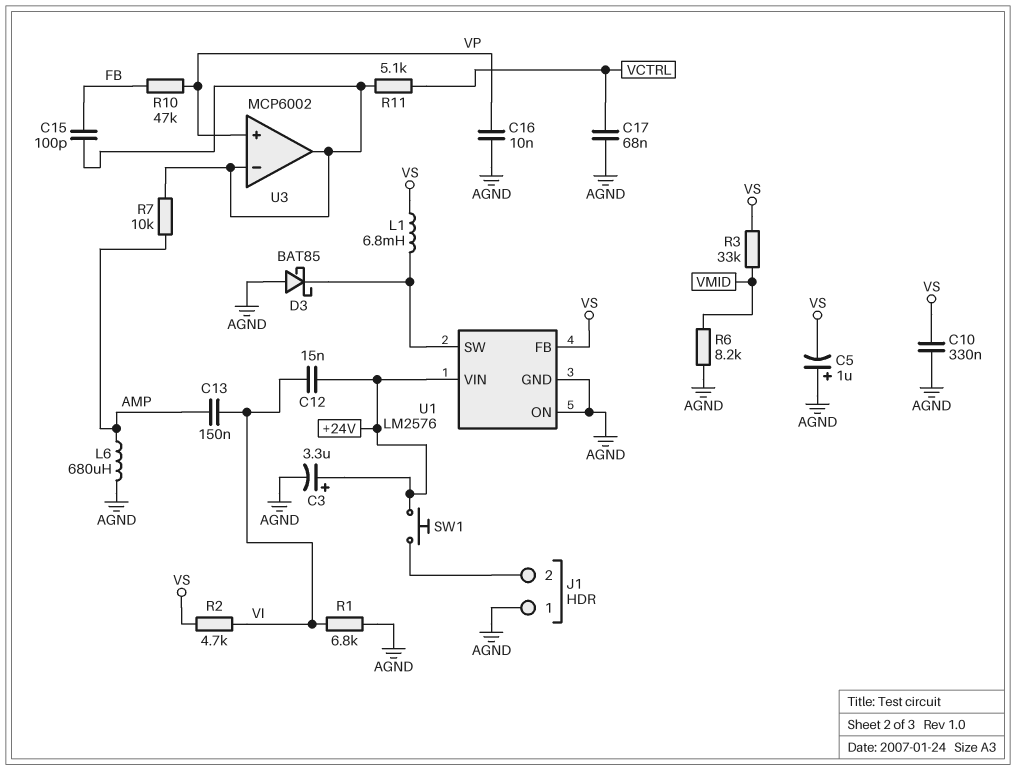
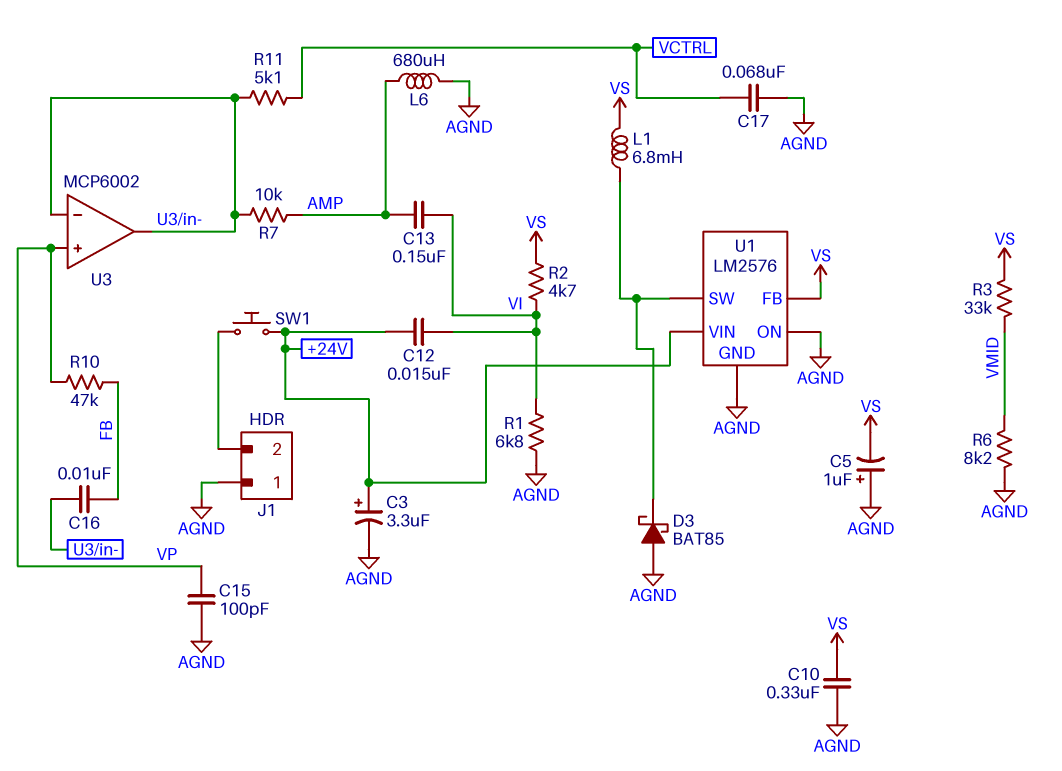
C15: 100pF (FB, U3/in-) -> 100pF (AGND, VP)
C16: 10nF (AGND, VP) -> 10nF (FB, U3/in-)

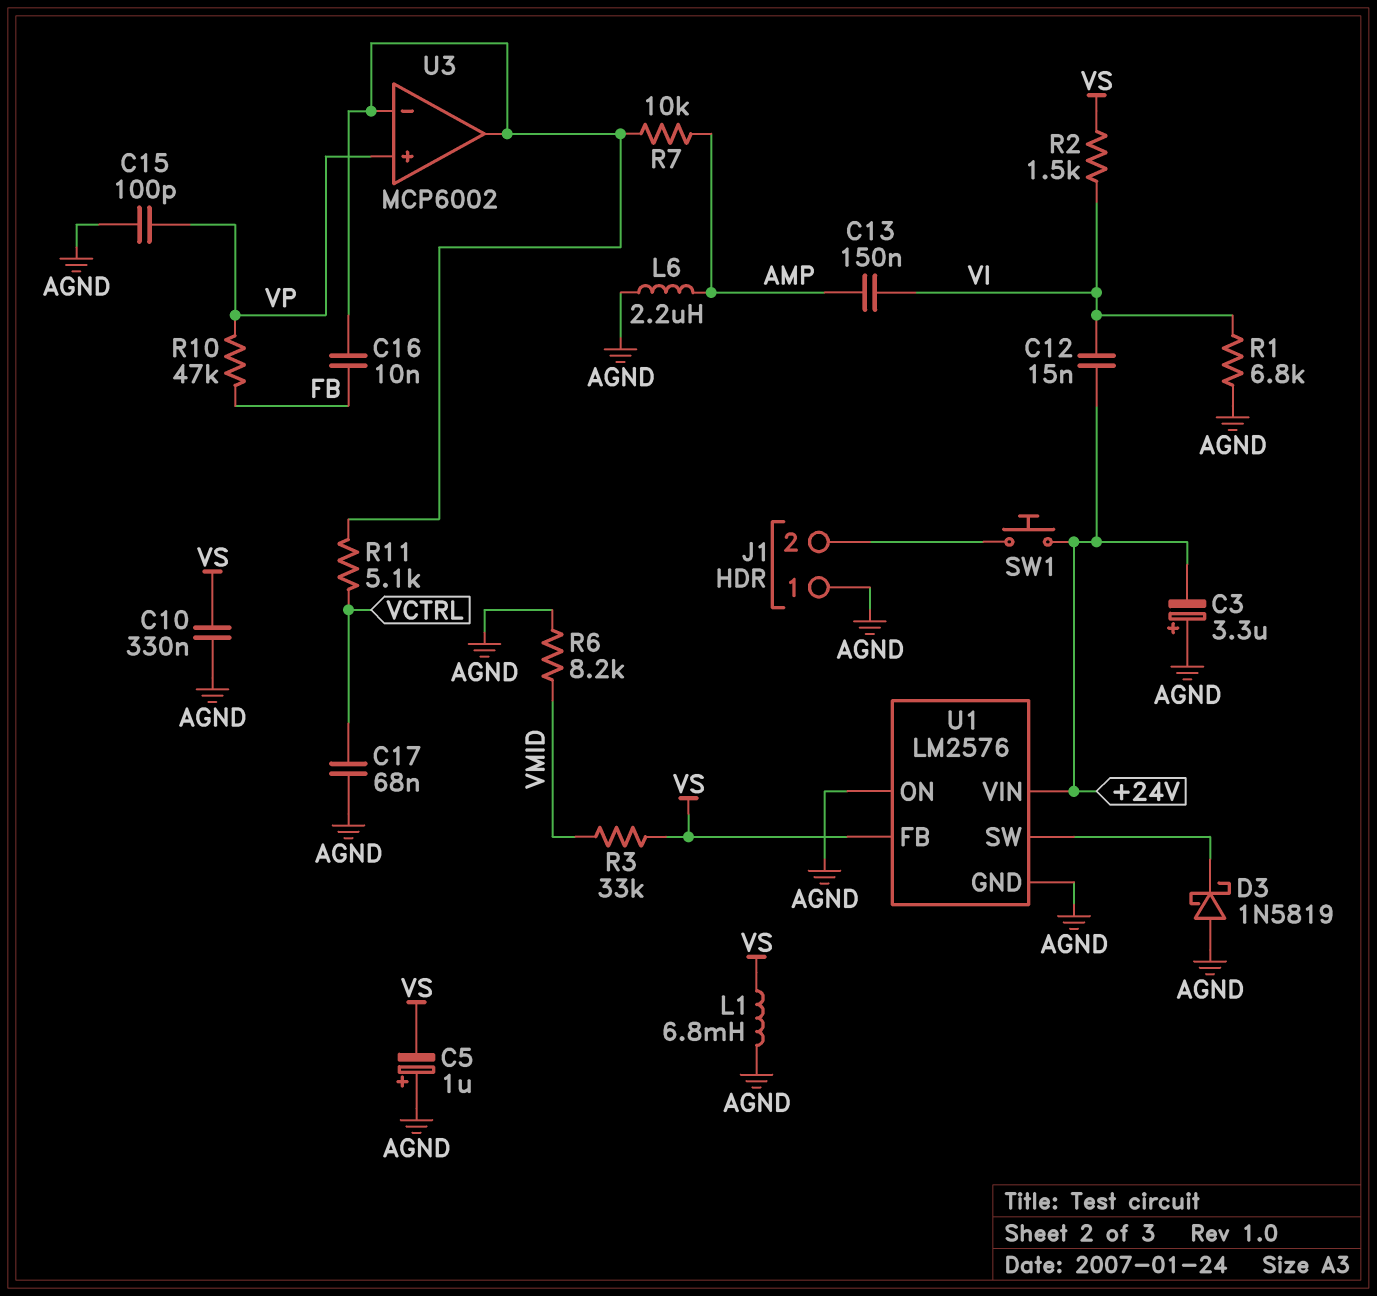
C3: 3.3uF (plus +24V, minus AGND) -> 3.3uF (plus AGND, minus +24V)
D3: schottky BAT85 (A AGND, K U1/SW) -> schottky 1N5819 (A AGND, K U1/SW)
L1: 6.8mH (U1/SW, VS) -> 6.8mH (AGND, VS)
L6: 680uH (AGND, AMP) -> 2.2uH (AGND, AMP)
R2: 4.7k (VI, VS) -> 1.5k (VI, VS)

